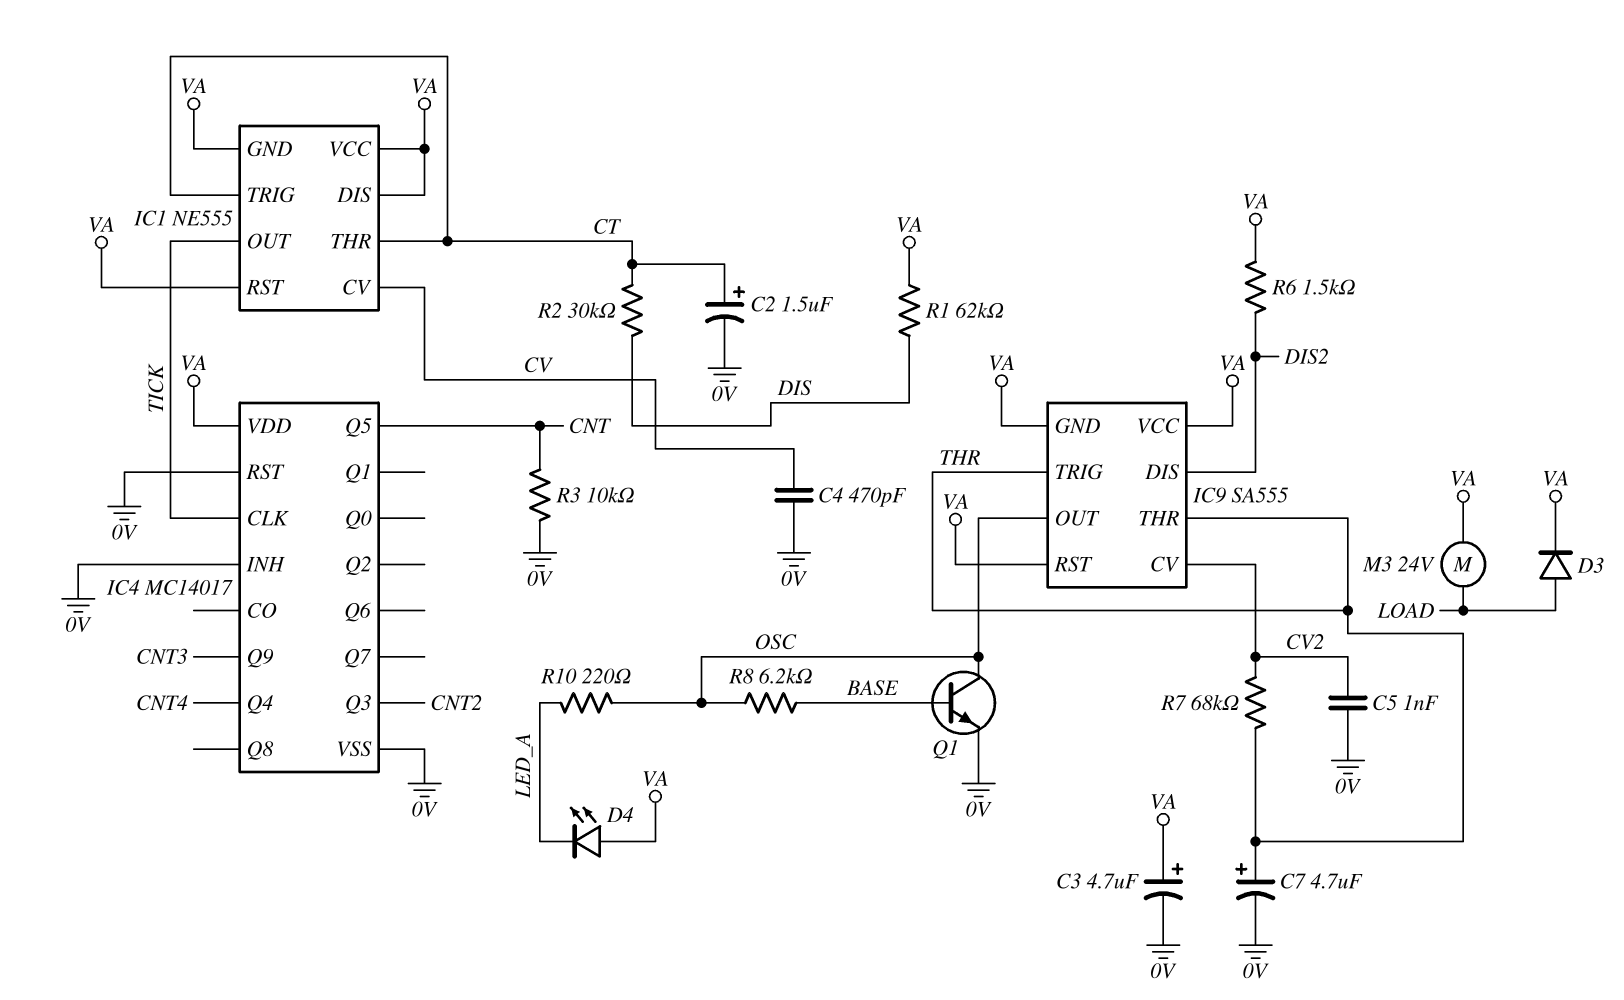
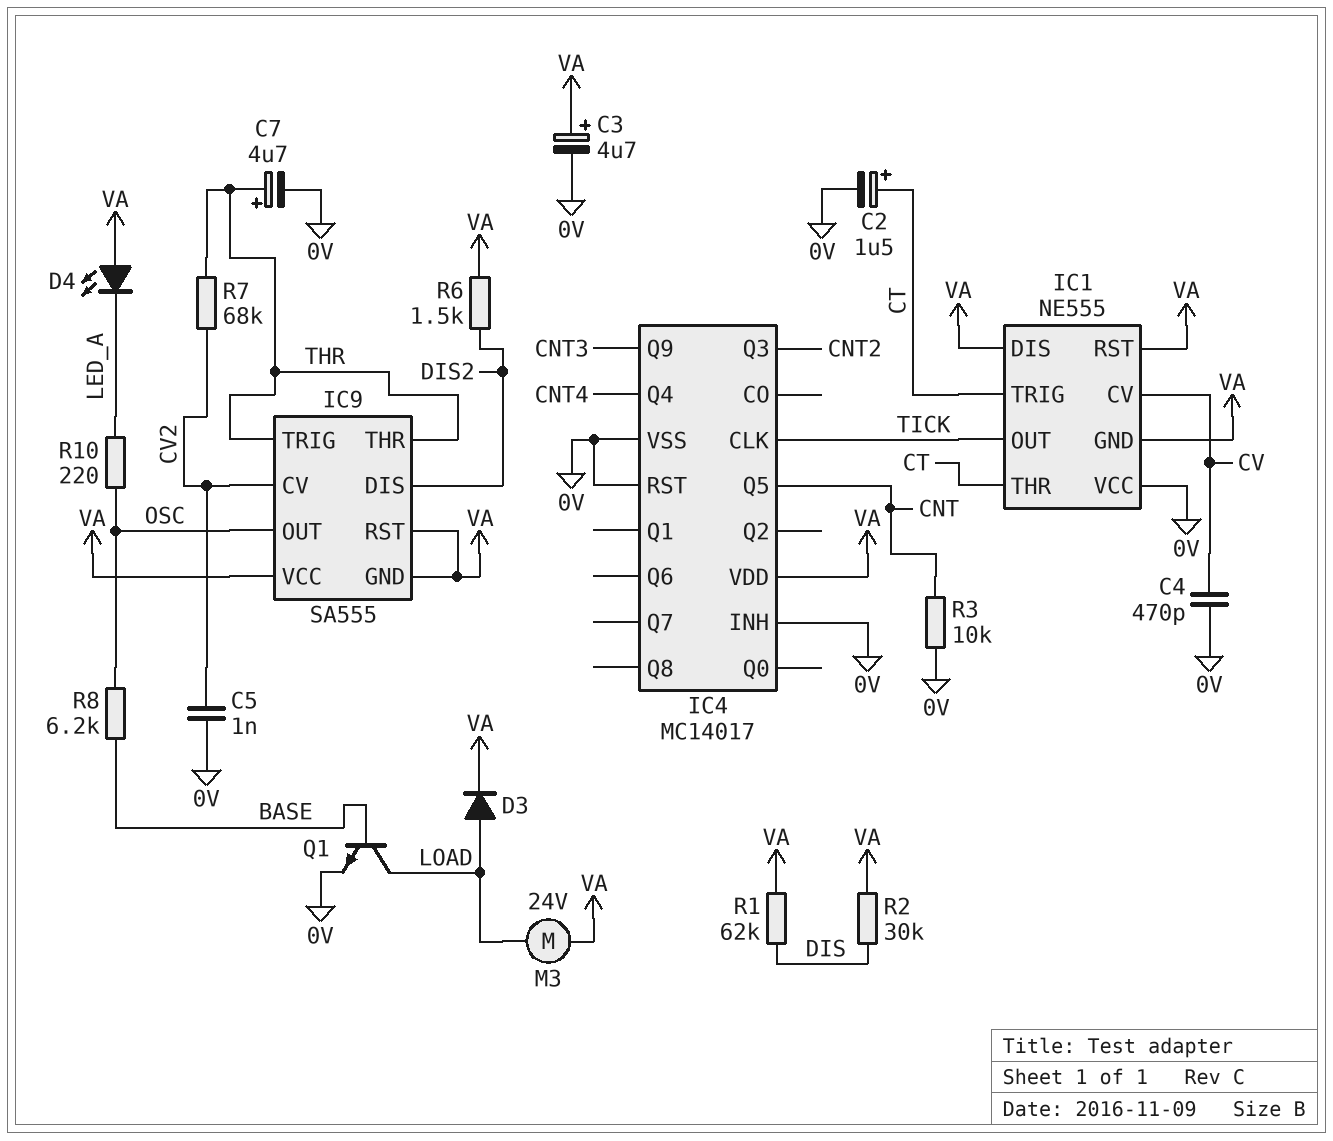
IC1 pin VCC: VA -> 0V
Q1: NPN (B BASE, C OSC, E 0V) -> NPN (B BASE, C LOAD, E 0V)
R2: 30k (CT, DIS) -> 30k (DIS, VA)

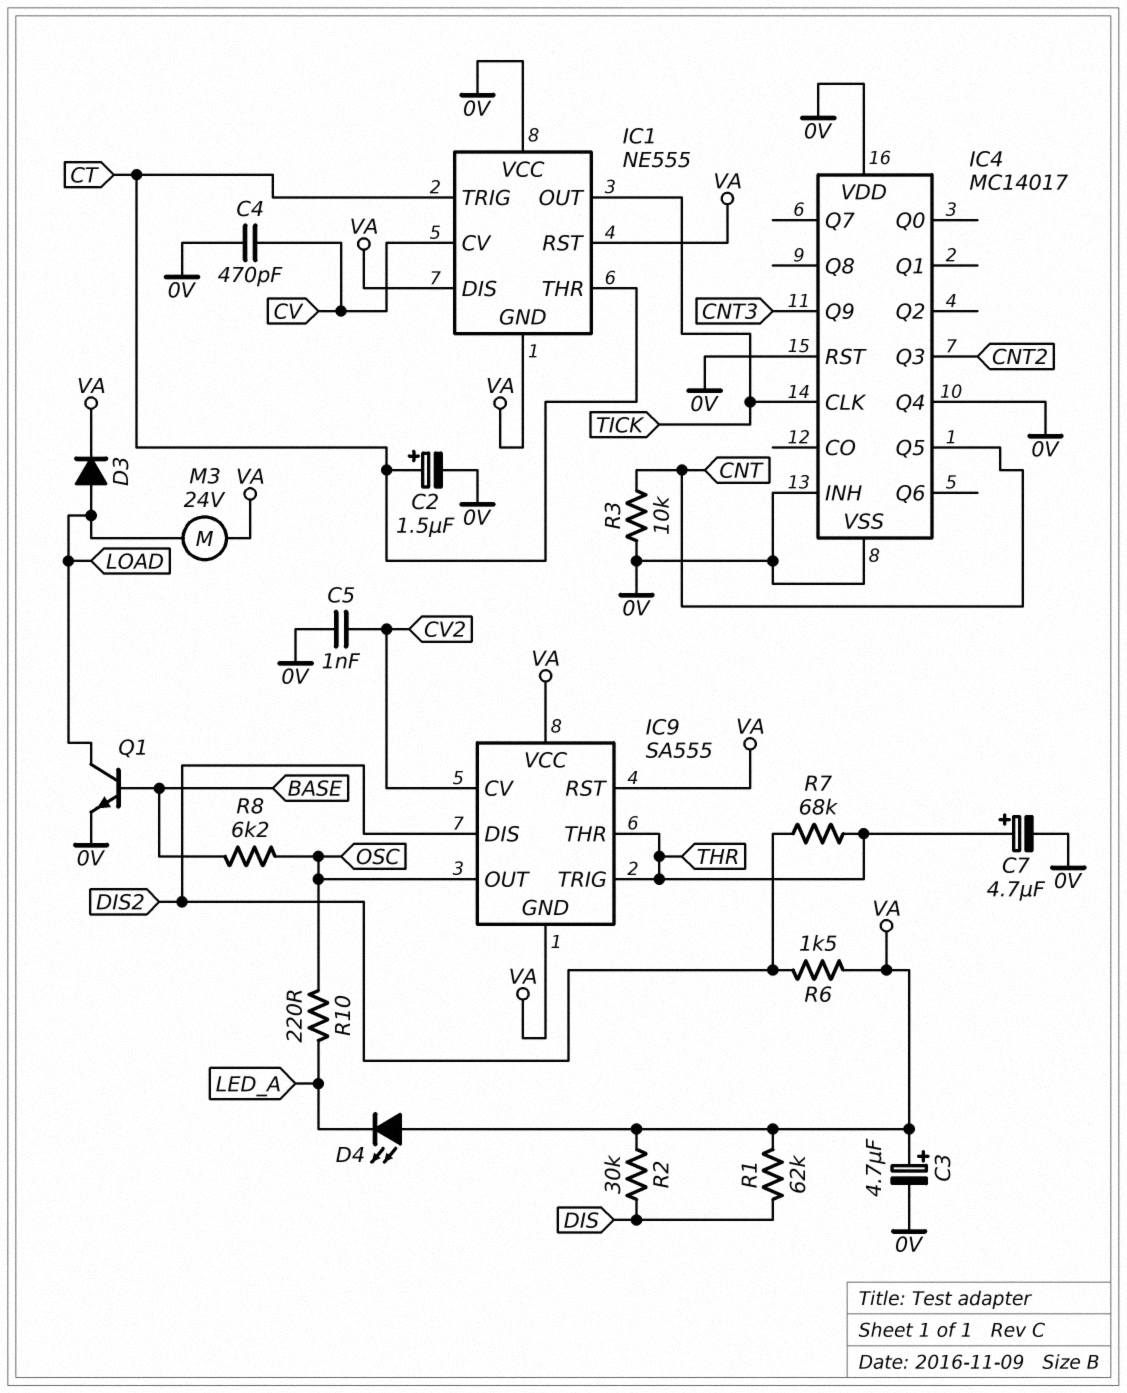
IC4 pin Q4: CNT4 -> 0V
IC4 pin VDD: VA -> 0V
R7: 68k (CV2, THR) -> 68k (DIS2, THR)

